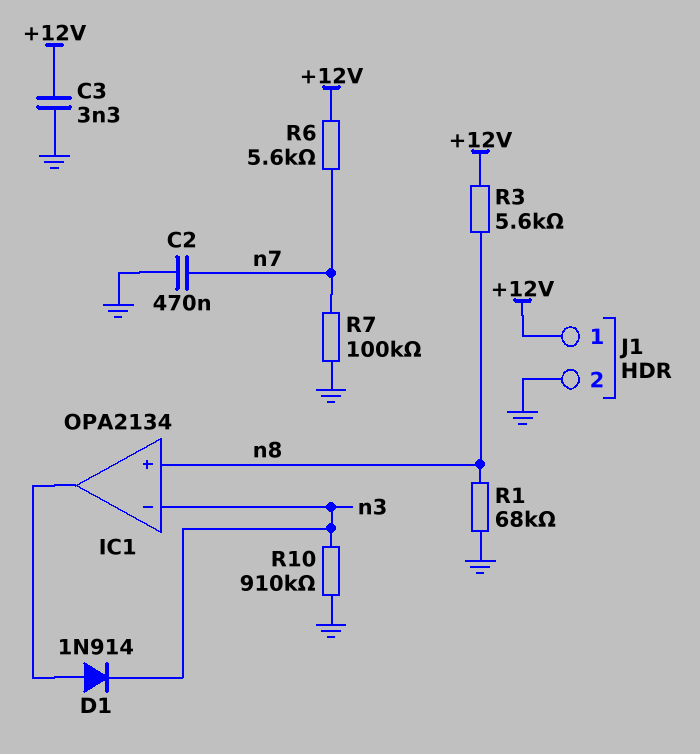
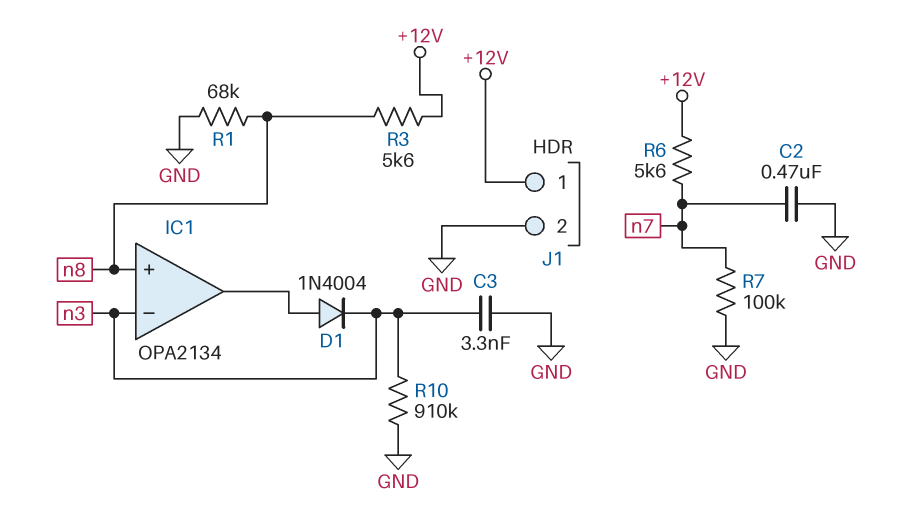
C3: 3.3nF (+12V, GND) -> 3.3nF (GND, n3)
D1: diode 1N914 (A IC1/out, K n3) -> diode 1N4004 (A IC1/out, K n3)

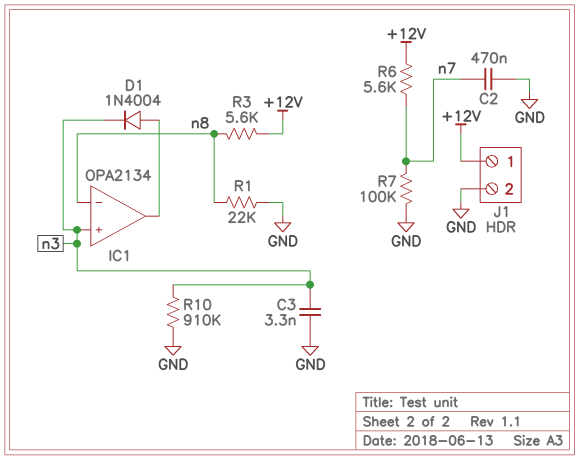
IC1 pin in+: n8 -> n3
IC1 pin in-: n3 -> n8
R1: 68k (GND, n8) -> 22k (GND, n8)

